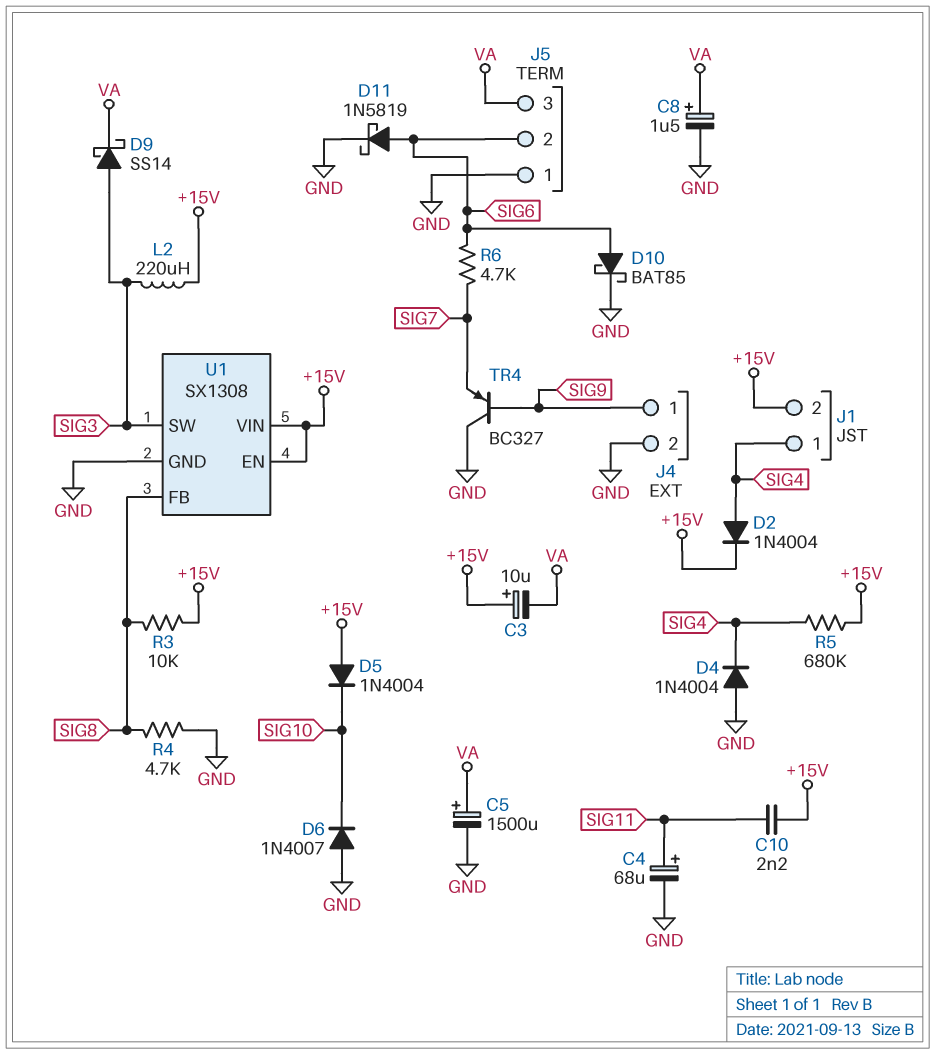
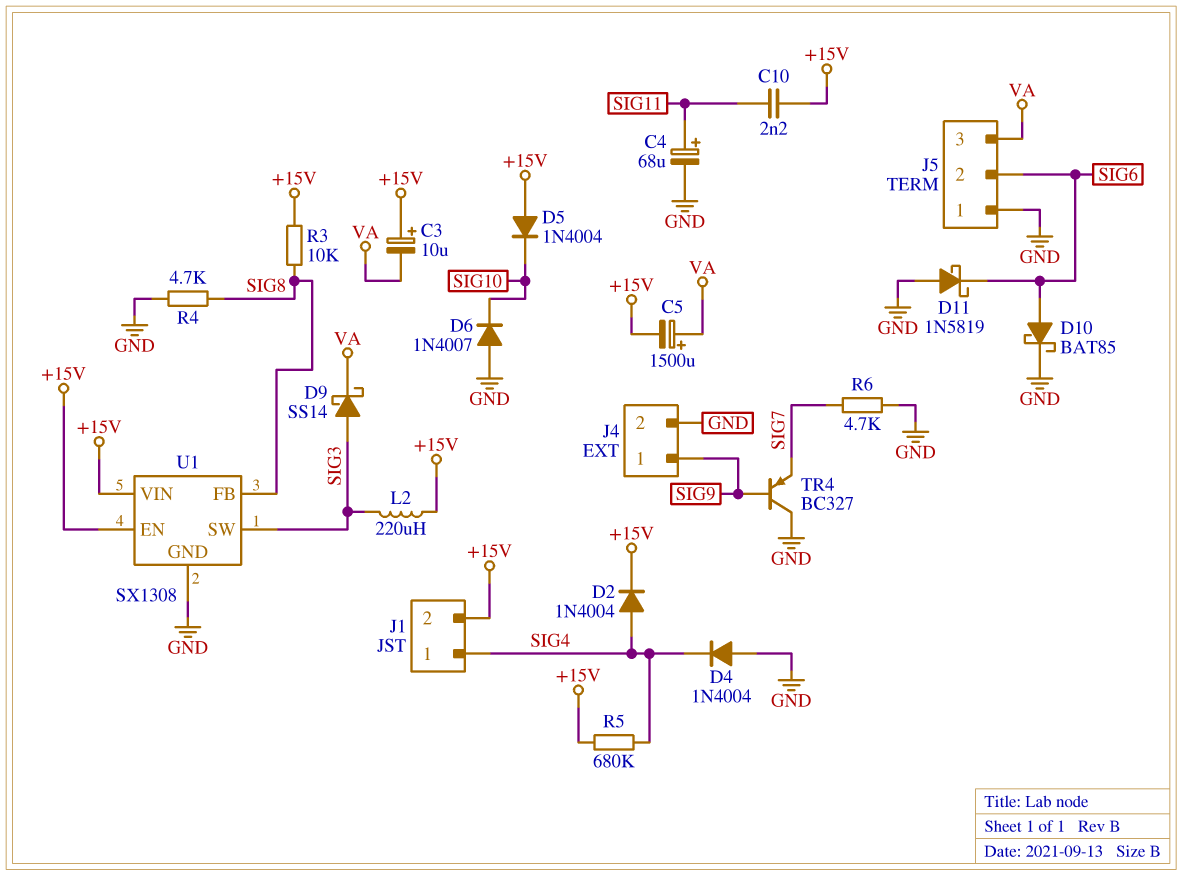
C5: 1500uF (plus VA, minus GND) -> 1500uF (plus VA, minus +15V)
C8: 1.5uF (plus VA, minus GND) -> none
D11: schottky 1N5819 (A SIG6, K GND) -> schottky 1N5819 (A GND, K SIG6)
R6: 4.7k (SIG6, SIG7) -> 4.7k (GND, SIG7)

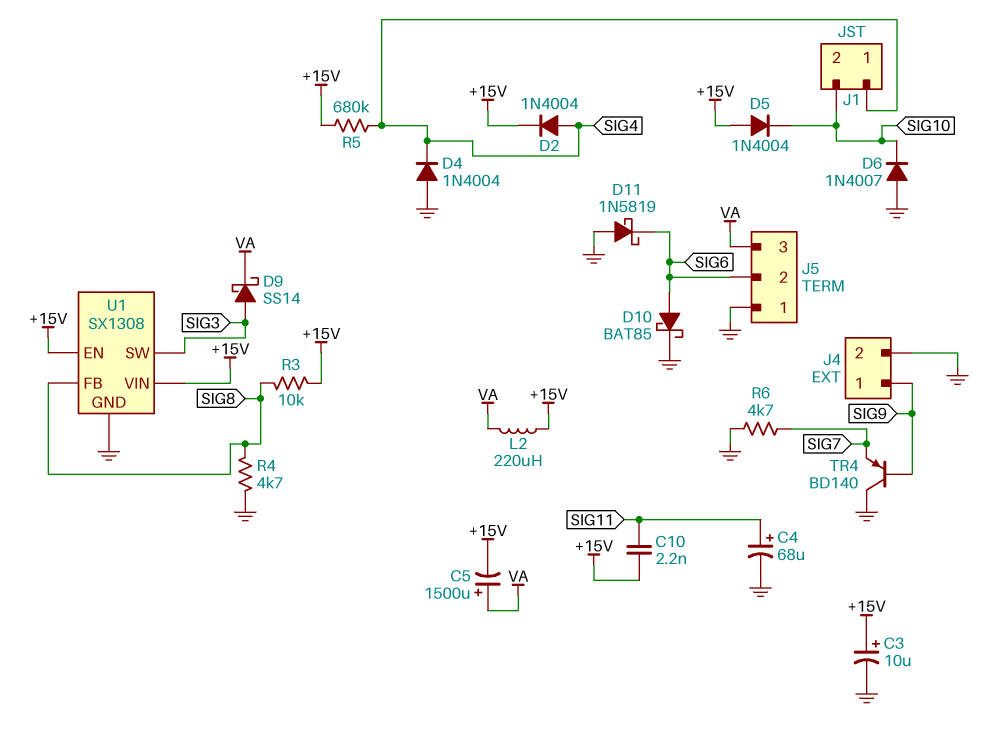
C3: 10uF (plus +15V, minus VA) -> 10uF (plus +15V, minus GND)
J1 pin 2: +15V -> SIG10
L2: 220uH (+15V, SIG3) -> 220uH (+15V, VA)
TR4: PNP BC327 (B SIG9, C GND, E SIG7) -> PNP BD140 (B SIG9, C GND, E SIG7)

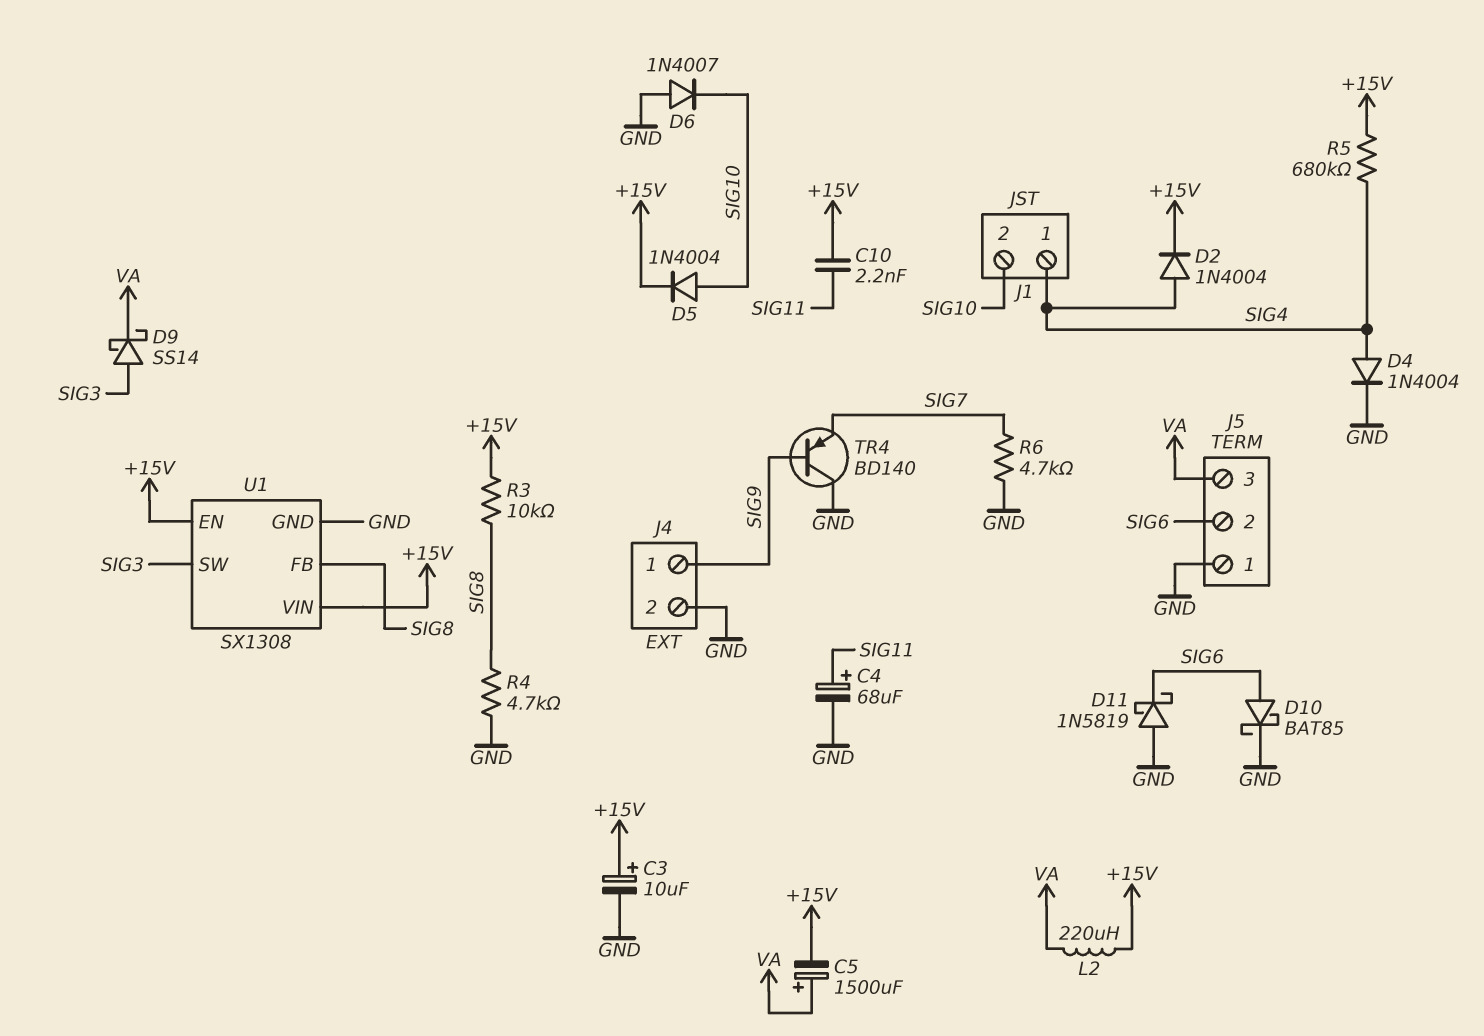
D4: diode 1N4004 (A GND, K SIG4) -> diode 1N4004 (A SIG4, K GND)
D5: diode 1N4004 (A +15V, K SIG10) -> diode 1N4004 (A SIG10, K +15V)

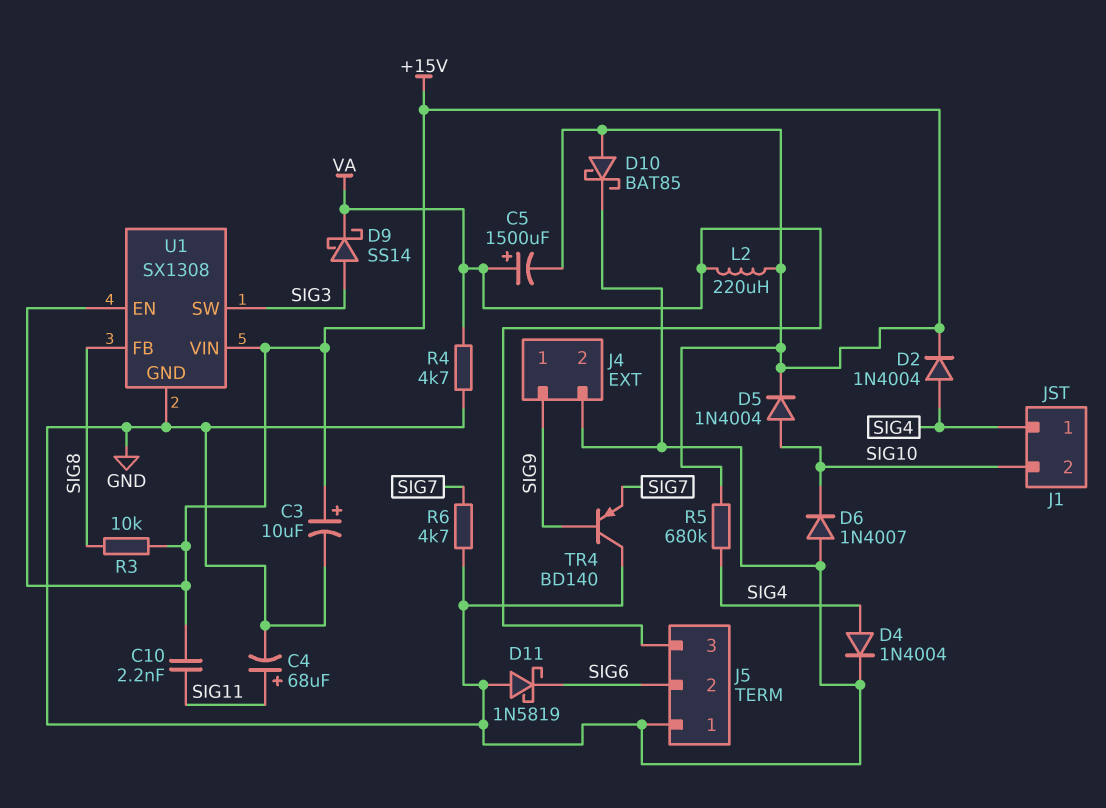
D10: schottky BAT85 (A SIG6, K GND) -> schottky BAT85 (A +15V, K GND)
R4: 4.7k (GND, SIG8) -> 4.7k (GND, VA)

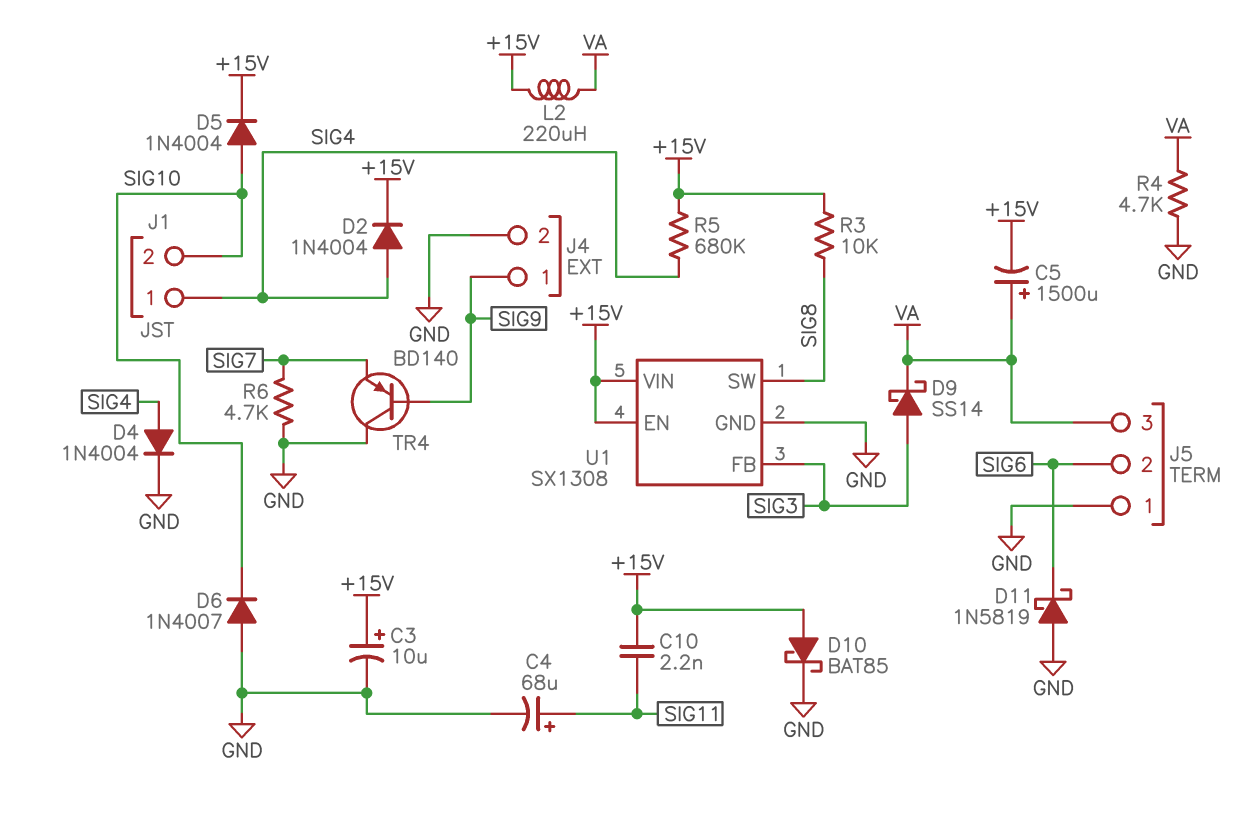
U1 pin FB: SIG8 -> SIG3
U1 pin SW: SIG3 -> SIG8

